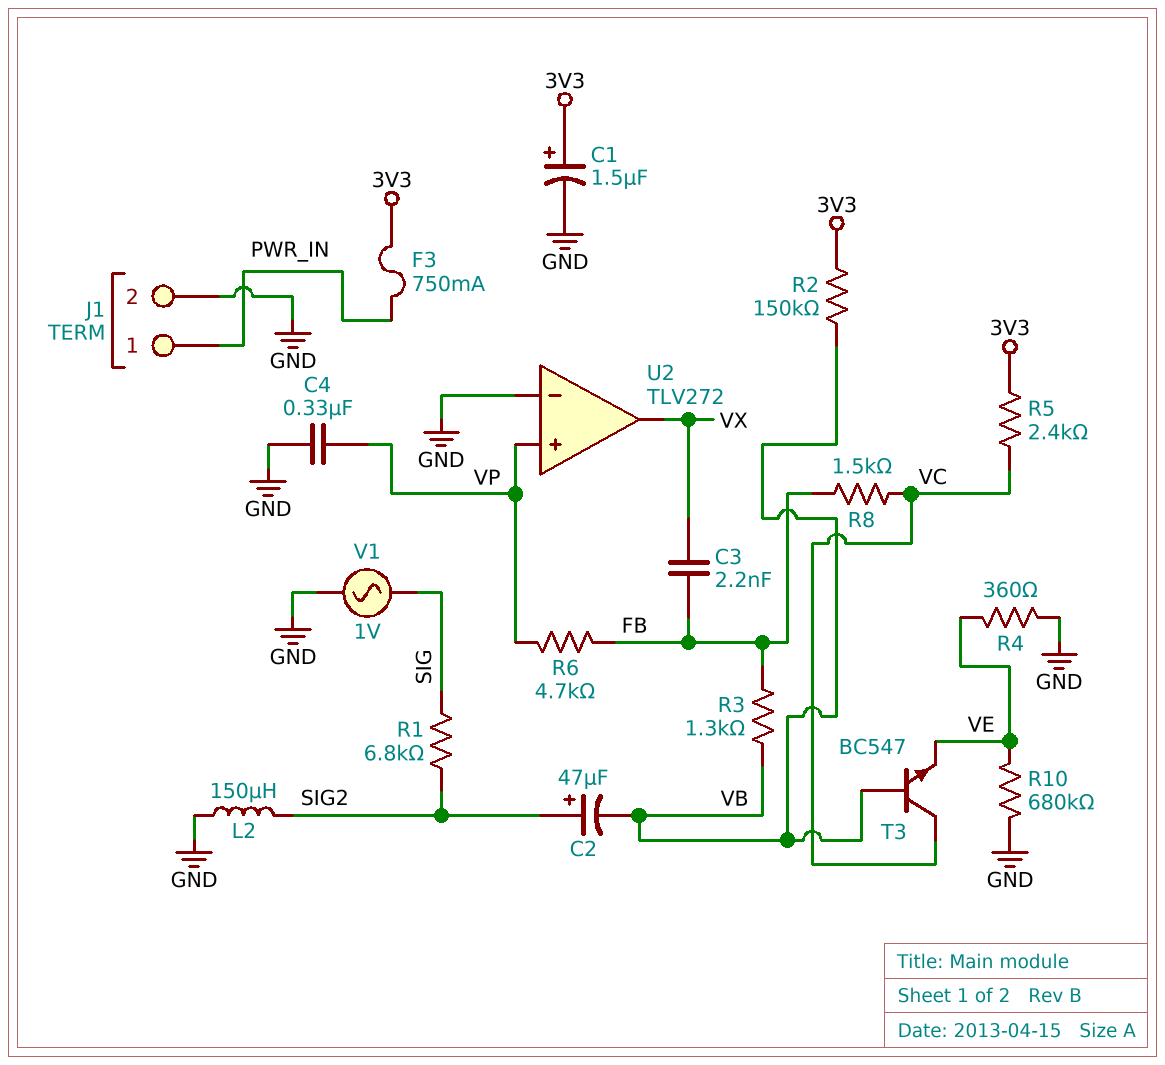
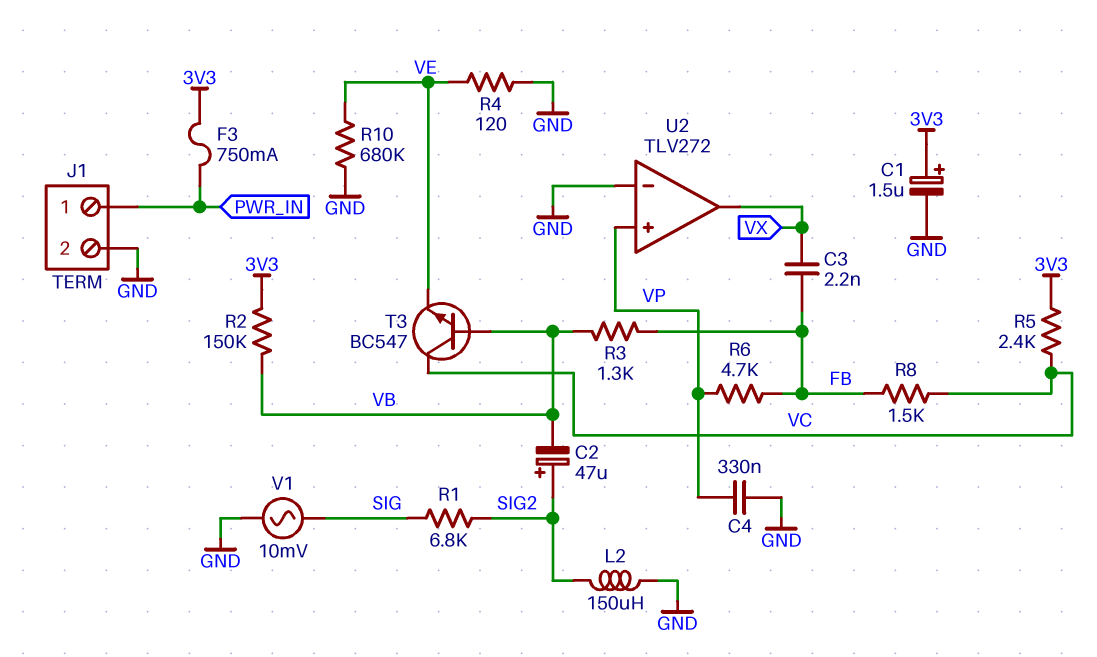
R4: 360 (GND, VE) -> 120 (GND, VE)
V1: AC 1V (GND, SIG) -> AC 10mV (GND, SIG)

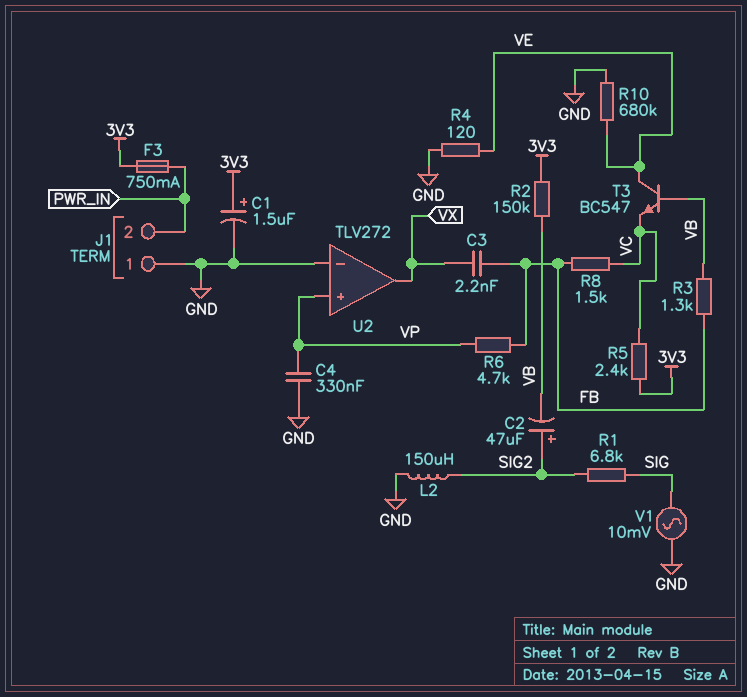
J1 pin 1: PWR_IN -> GND
J1 pin 2: GND -> PWR_IN
T3: NPN BC547 (B VB, C VC, E VE) -> NPN BC547 (B VB, C VE, E VC)

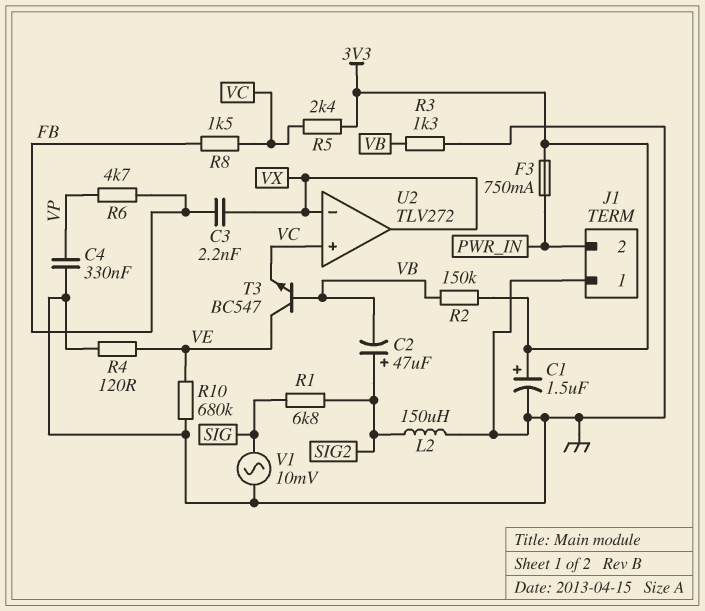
R3: 1.3k (FB, VB) -> 1.3k (GND, VB)
U2 pin in+: VP -> VC
U2 pin in-: GND -> VX

